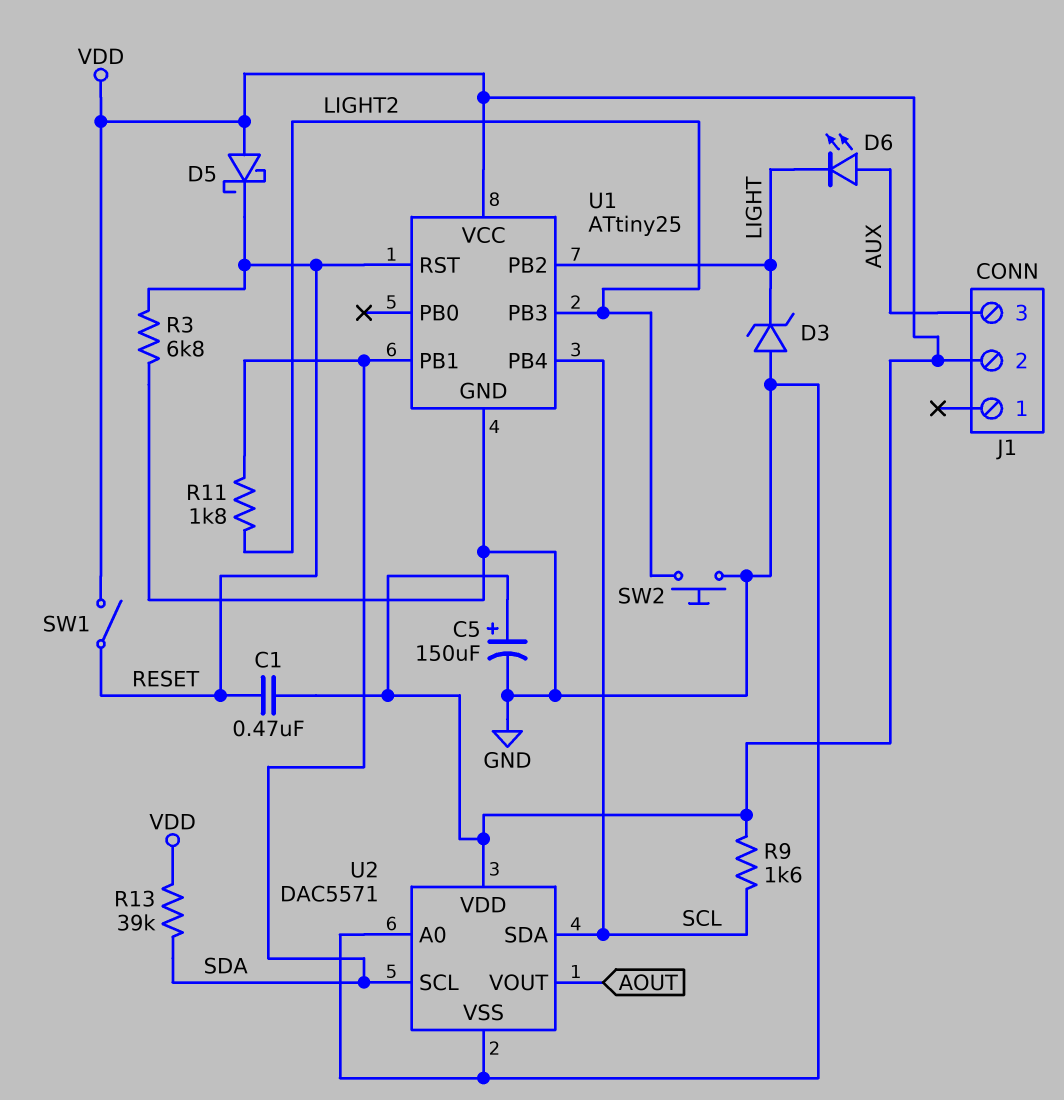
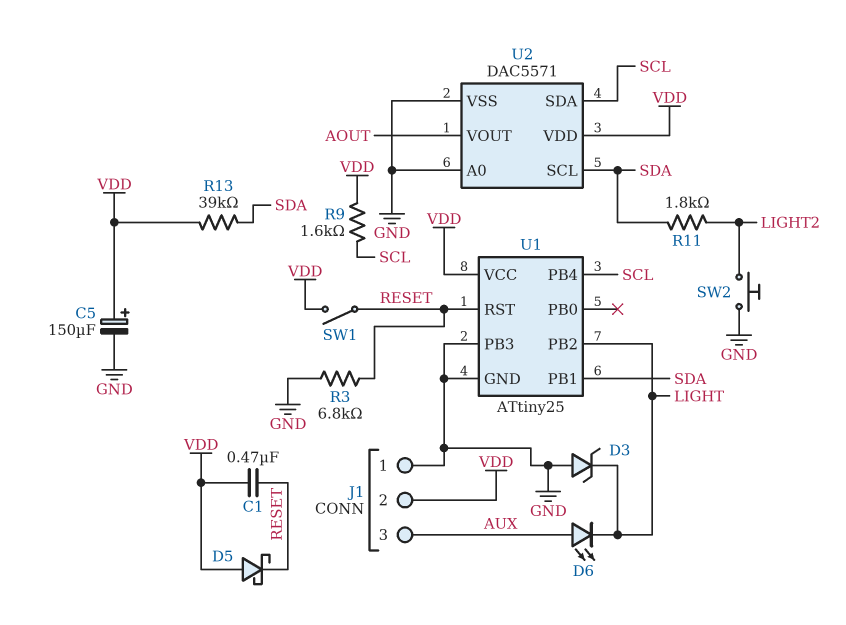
J1 pin 1: none -> GND
U1 pin PB3: LIGHT2 -> GND

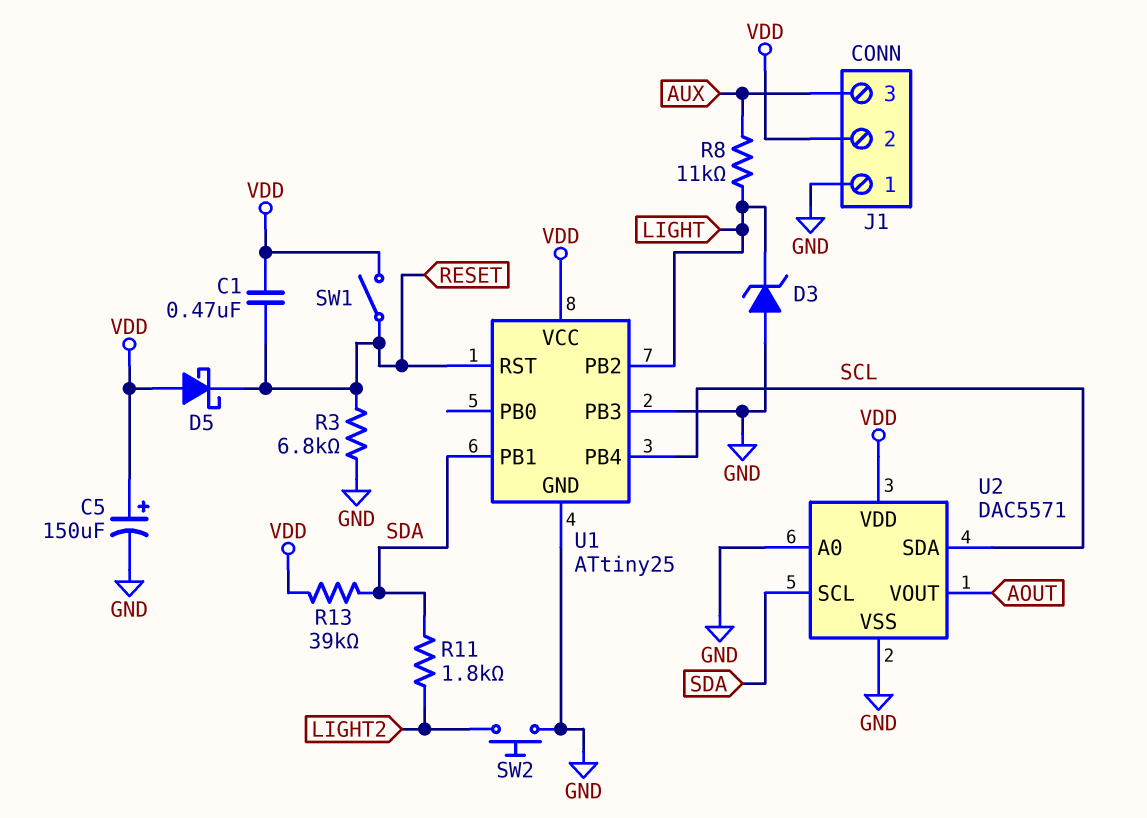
D6: LED (A AUX, K LIGHT) -> none
R8: none -> 11k (AUX, LIGHT)
R9: 1.6k (SCL, VDD) -> none

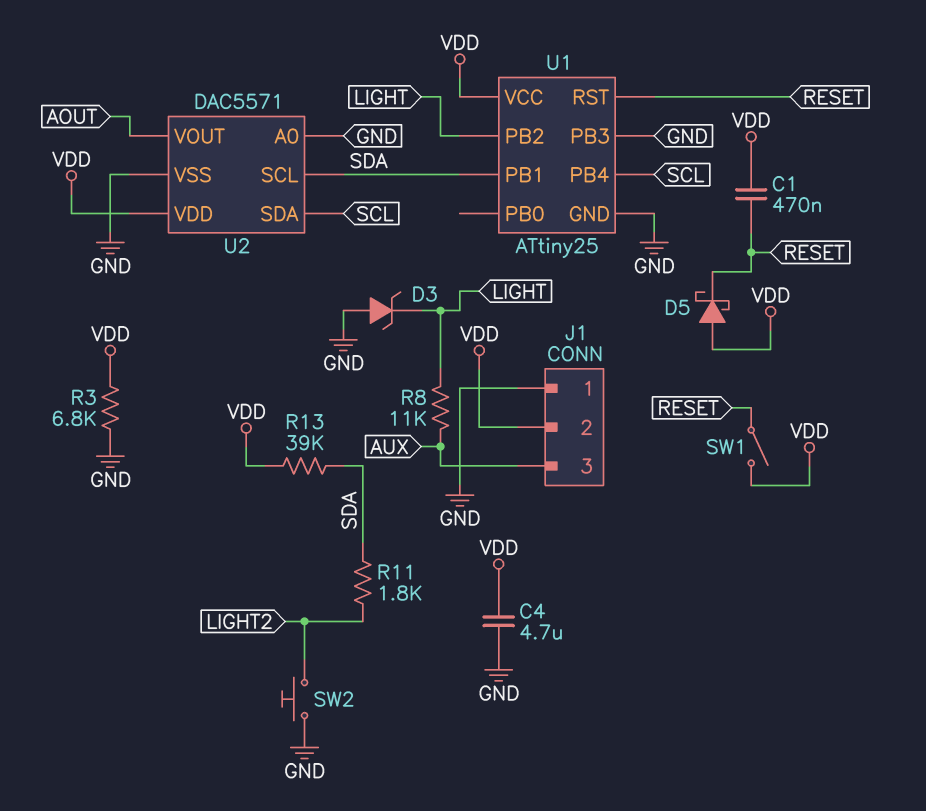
C4: none -> 4.7uF (GND, VDD)
C5: 150uF (plus VDD, minus GND) -> none
R3: 6.8k (GND, RESET) -> 6.8k (GND, VDD)

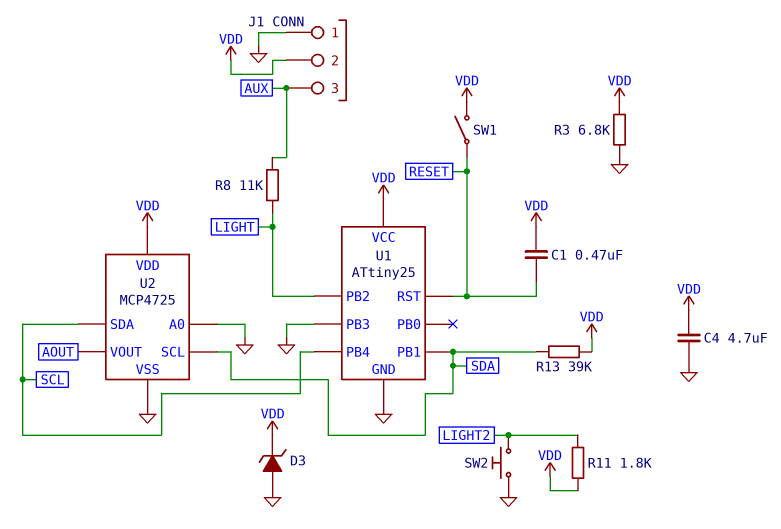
D3: zener (A GND, K LIGHT) -> zener (A GND, K VDD)
D5: schottky (A VDD, K RESET) -> none
R11: 1.8k (LIGHT2, SDA) -> 1.8k (LIGHT2, VDD)
U2: DAC5571 -> MCP4725

